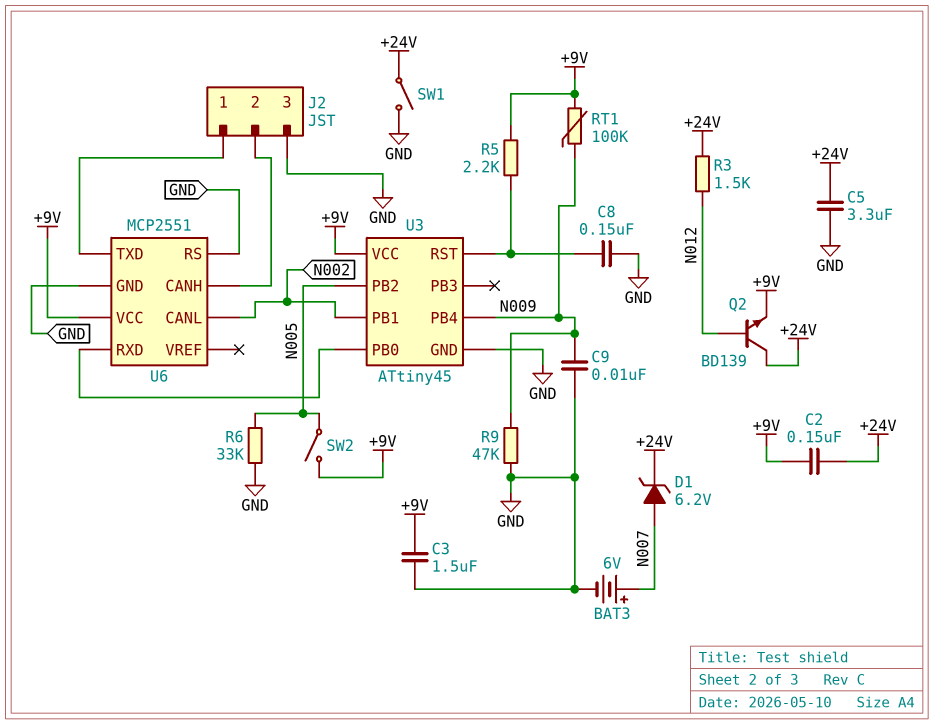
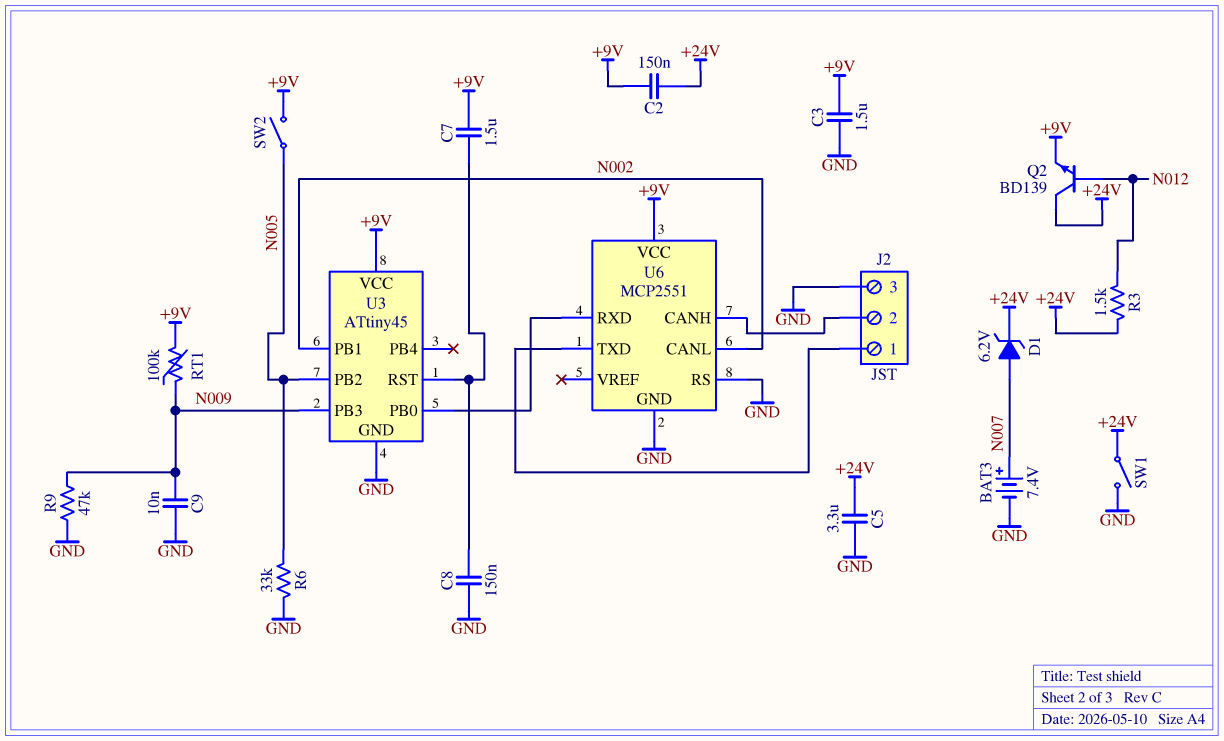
BAT3: 6V (plus N007, minus GND) -> 7.4V (plus N007, minus GND)
C7: none -> 1.5uF (+9V, U3/RST)
R5: 2.2k (+9V, U3/RST) -> none
U3 pin PB3: none -> N009
U3 pin PB4: N009 -> none

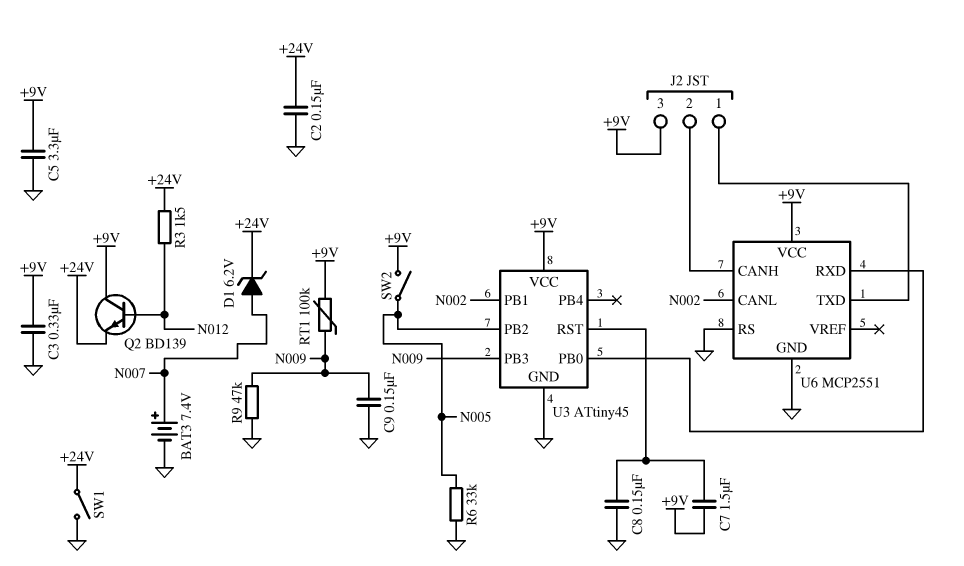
C2: 150nF (+9V, +24V) -> 150nF (+24V, GND)
C3: 1.5uF (+9V, GND) -> 330nF (+9V, GND)
C5: 3.3uF (+24V, GND) -> 3.3uF (+9V, GND)
C9: 10nF (GND, N009) -> 150nF (GND, N009)
J2 pin 3: GND -> +9V
Q2: NPN BD139 (B N012, C +24V, E +9V) -> NPN BD139 (B N012, C +9V, E +24V)

